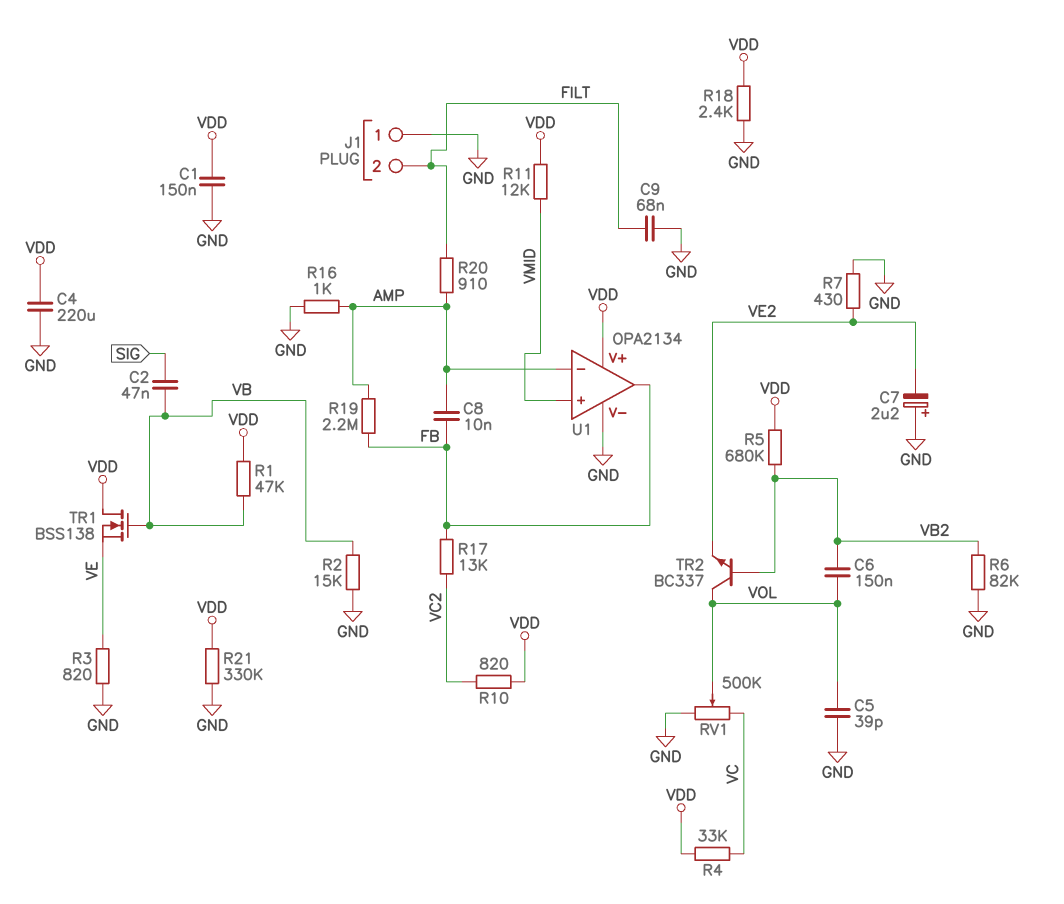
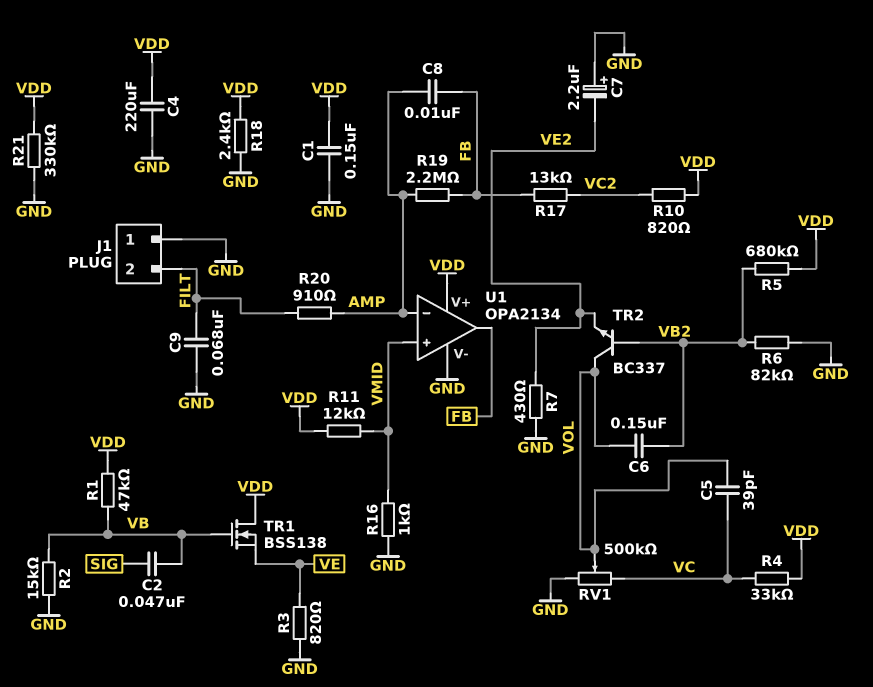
C5: 39pF (GND, VOL) -> 39pF (VC, VOL)
R16: 1k (AMP, GND) -> 1k (GND, VMID)

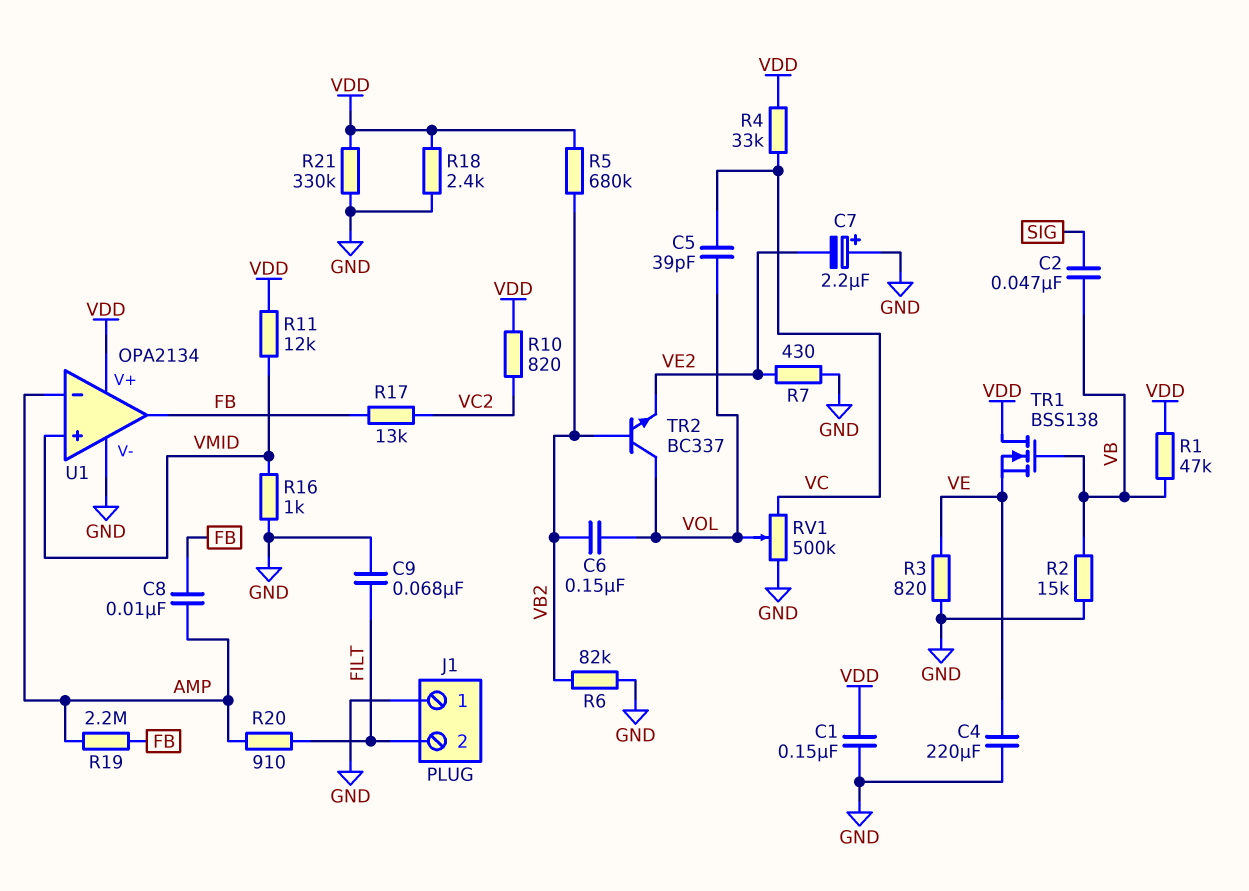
C4: 220uF (GND, VDD) -> 220uF (GND, VE)

